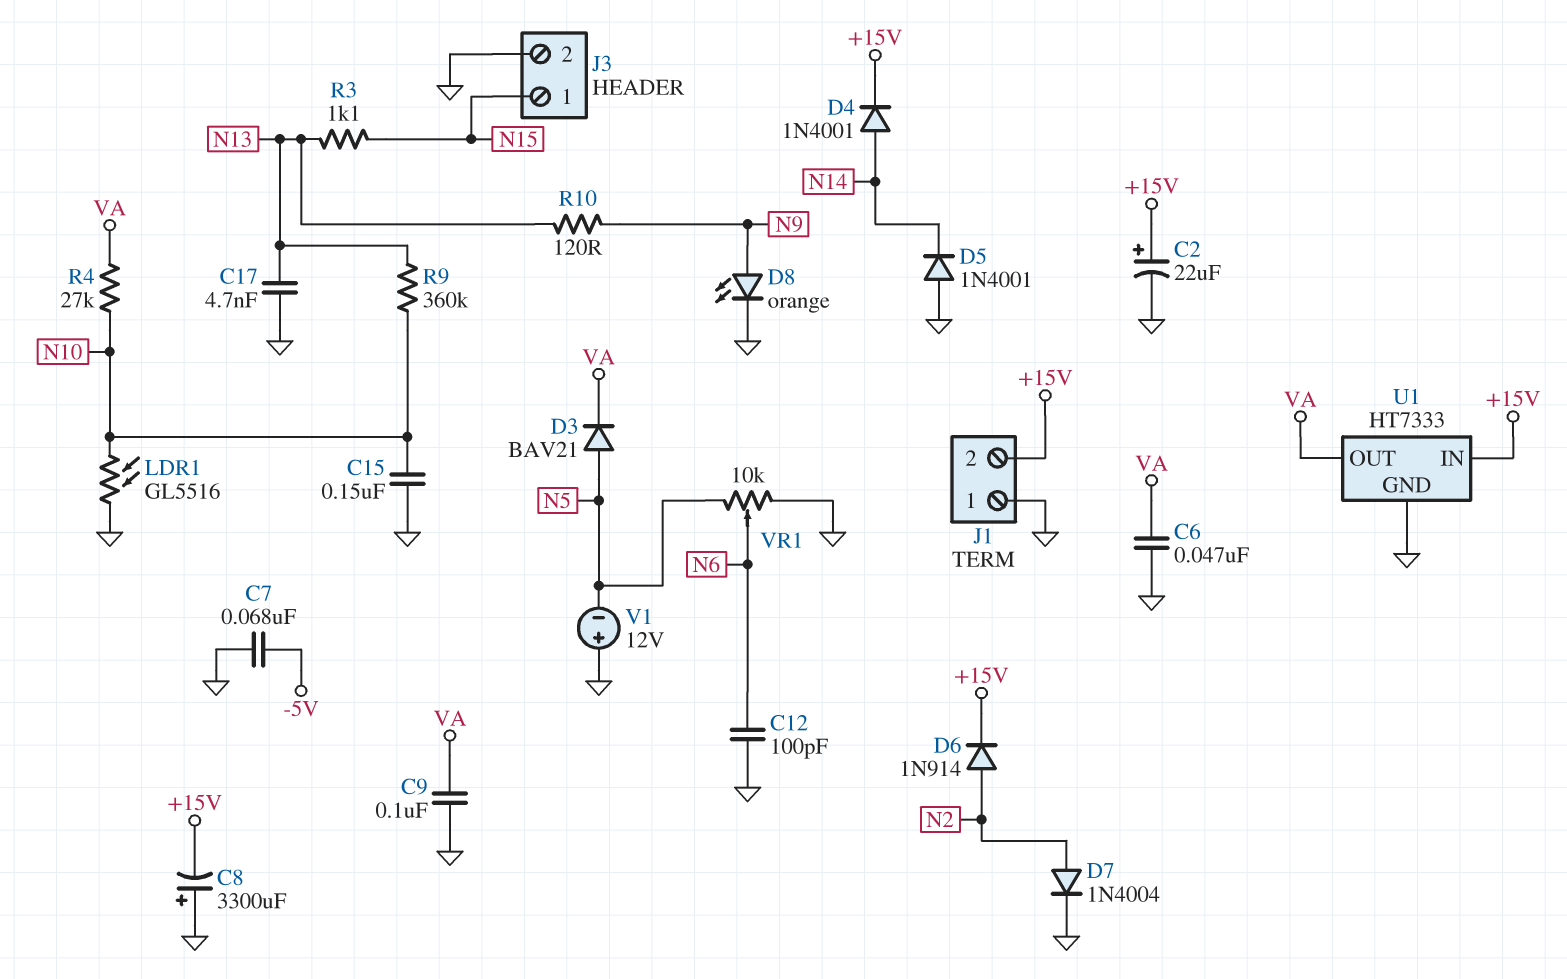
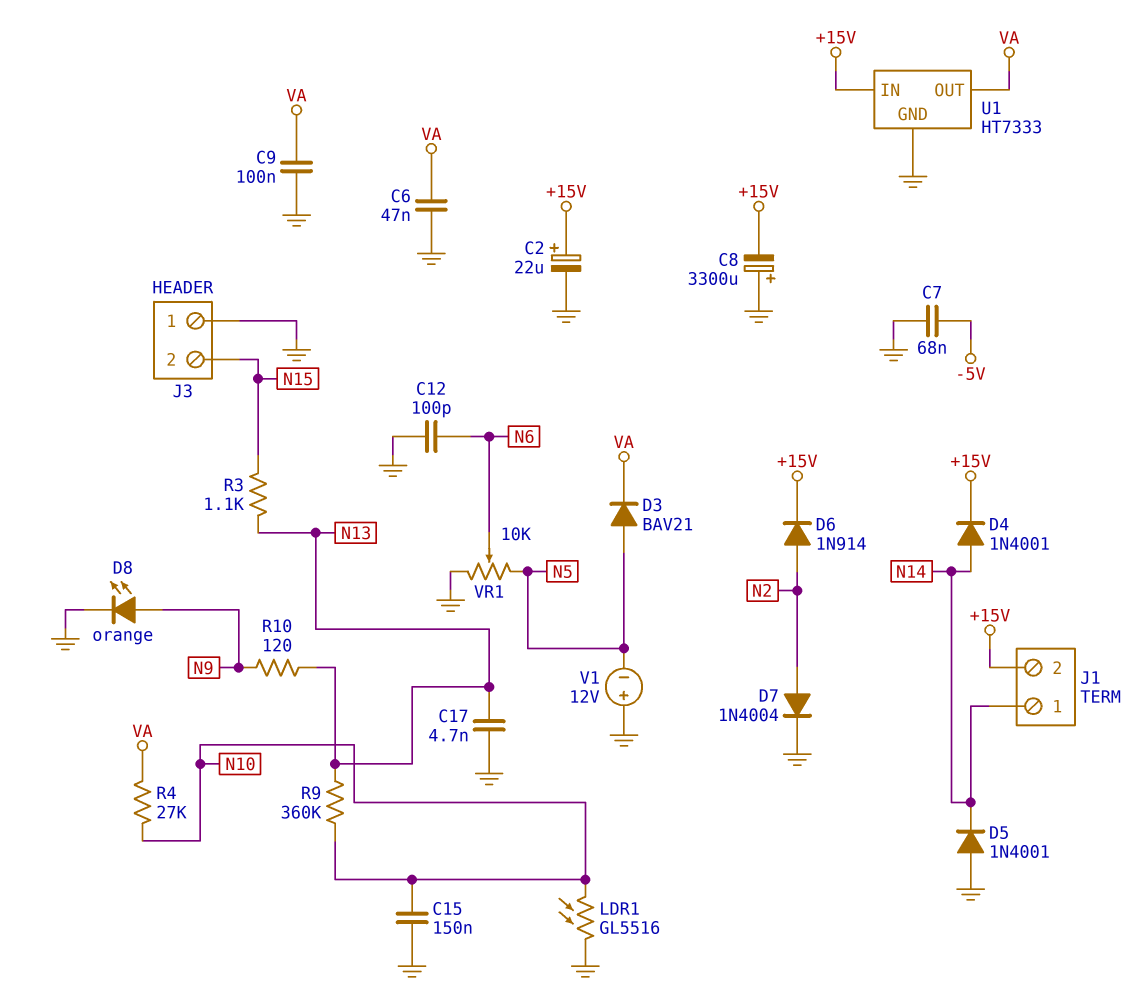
J1 pin 1: GND -> N14
J3 pin 1: N15 -> GND
J3 pin 2: GND -> N15

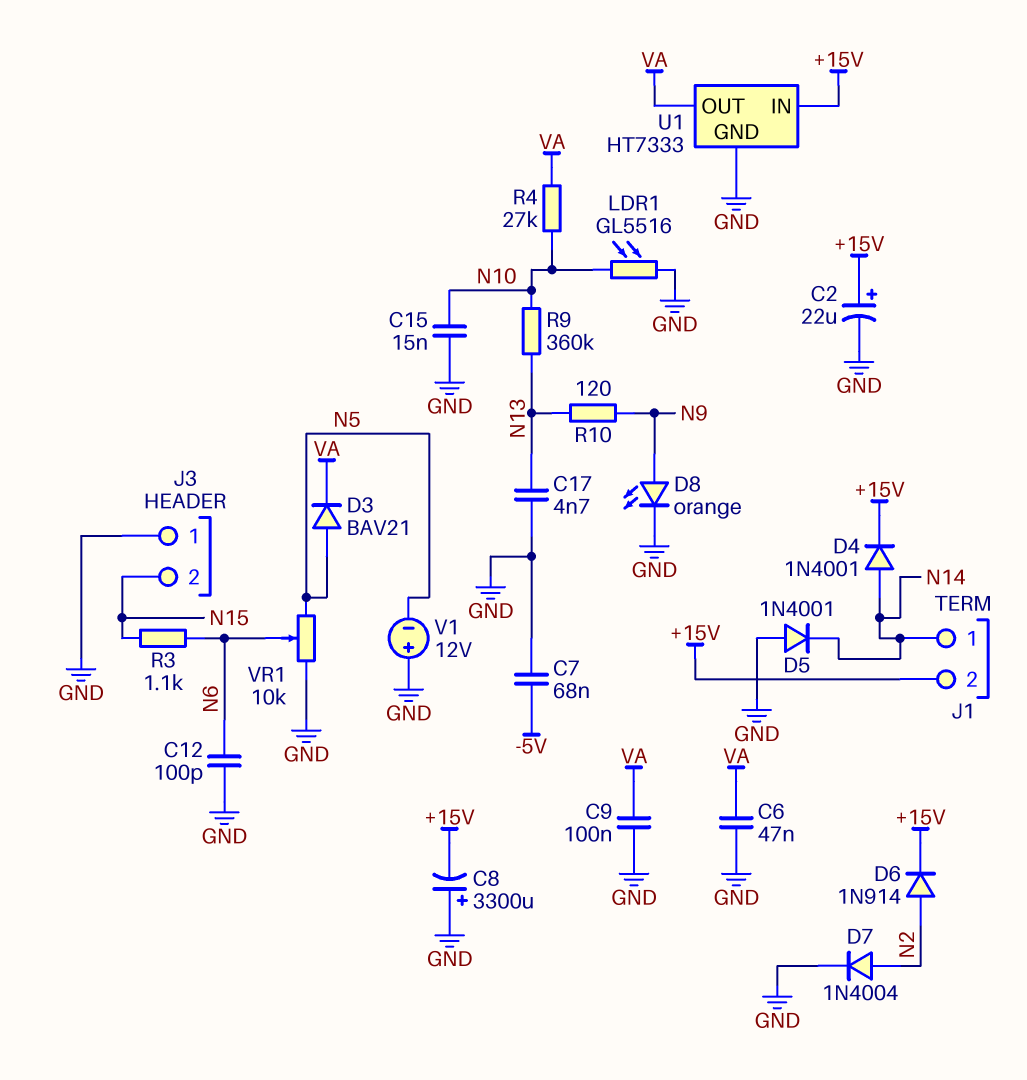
C15: 150nF (GND, N10) -> 15nF (GND, N10)
R3: 1.1k (N13, N15) -> 1.1k (N6, N15)

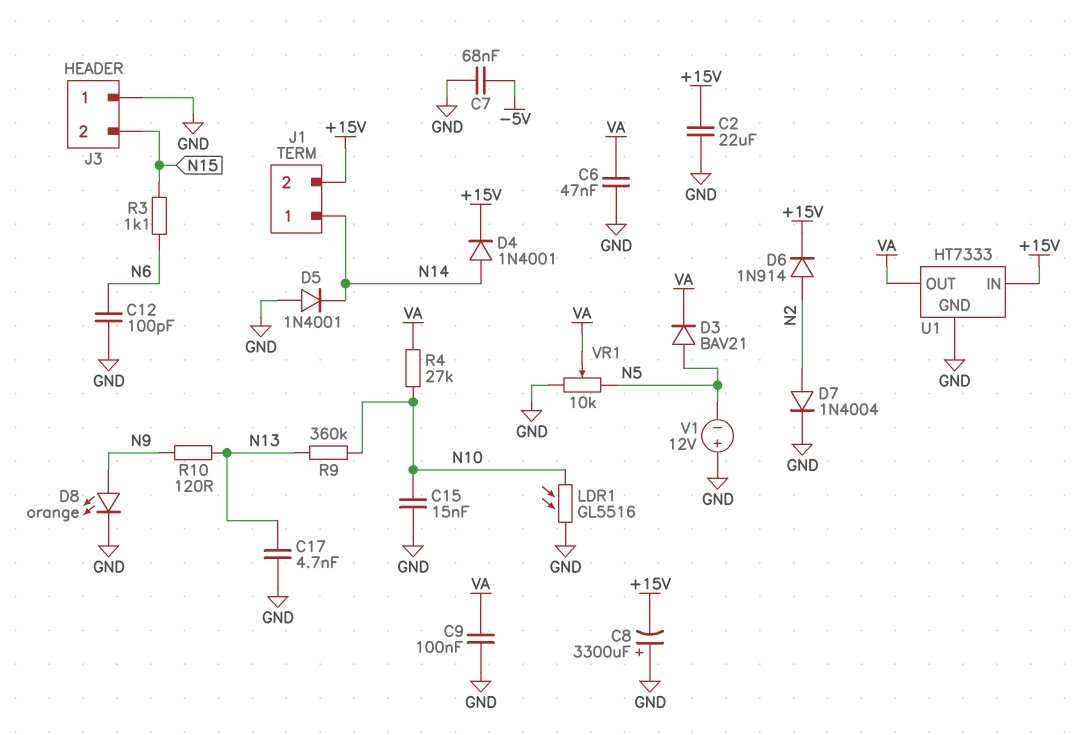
C2: 22uF (plus +15V, minus GND) -> 22uF (+15V, GND)
VR1: 10k (GND, N5, wiper N6) -> 10k (GND, N5, wiper VA)

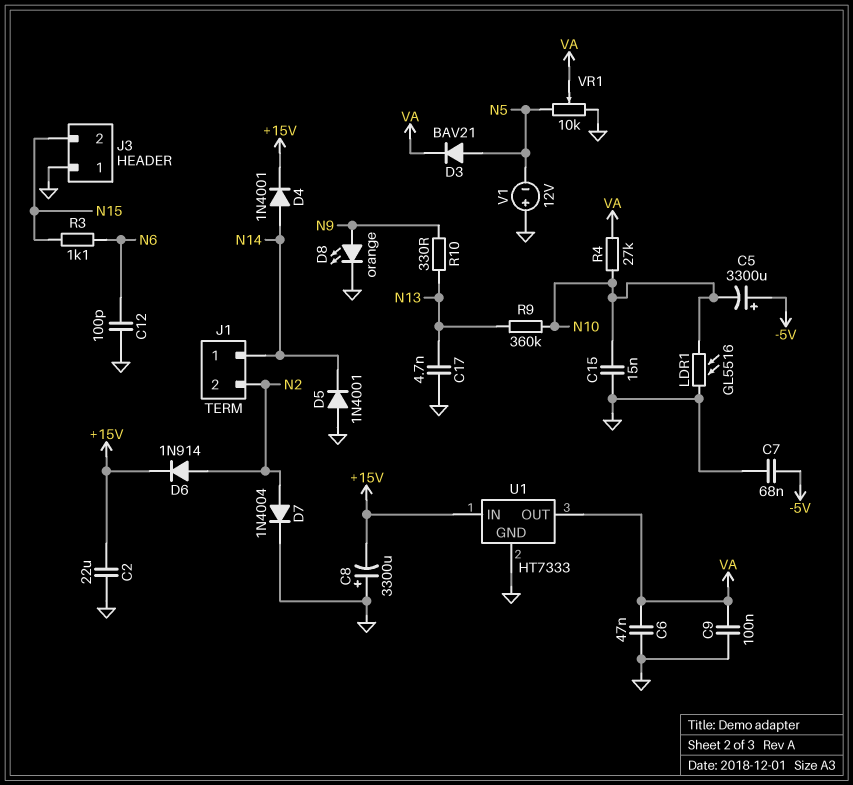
C5: none -> 3300uF (plus -5V, minus N10)
J1 pin 2: +15V -> N2
R10: 120 (N9, N13) -> 330 (N9, N13)

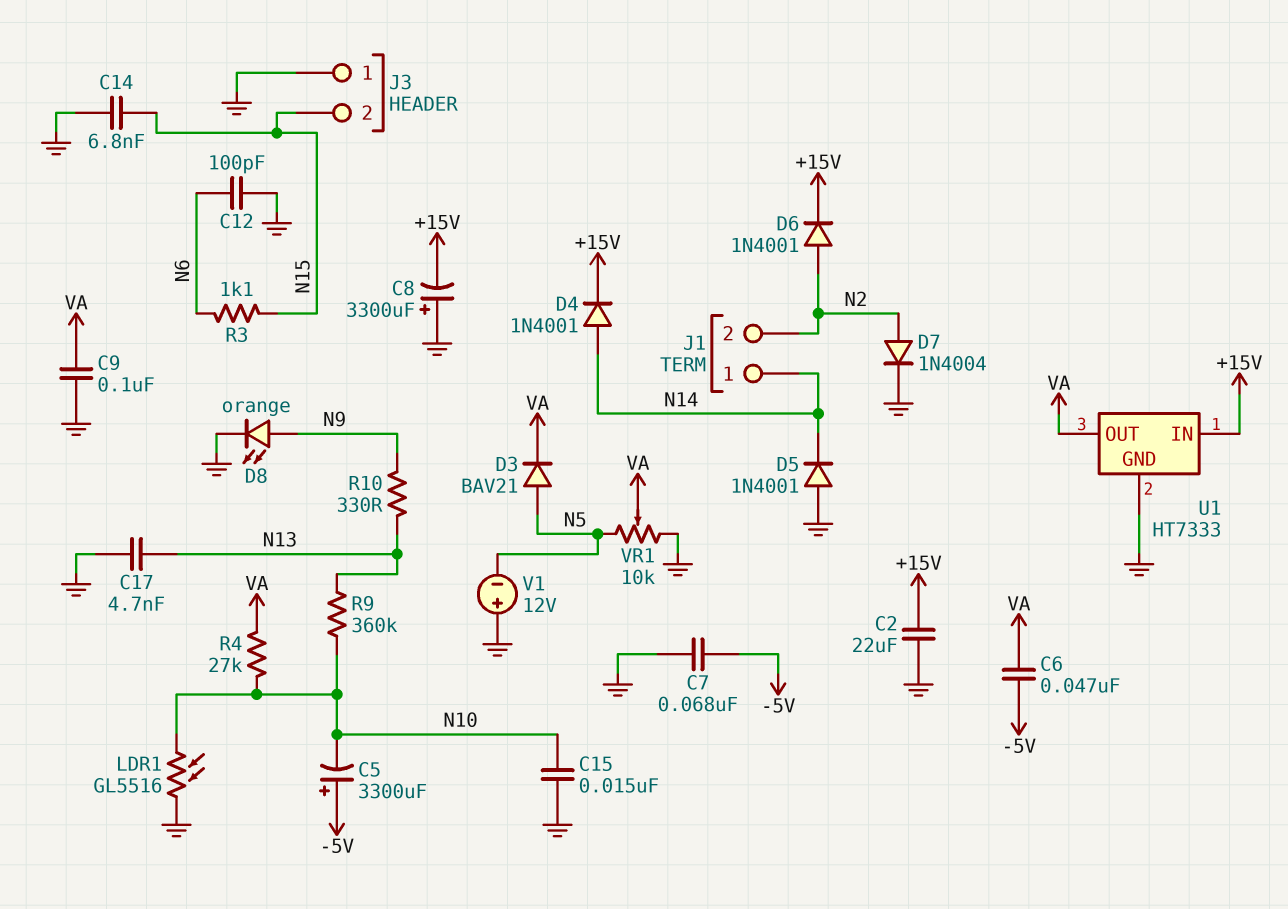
C6: 47nF (GND, VA) -> 47nF (-5V, VA)
C14: none -> 6.8nF (GND, N15)
D6: diode 1N914 (A N2, K +15V) -> diode 1N4001 (A N2, K +15V)

